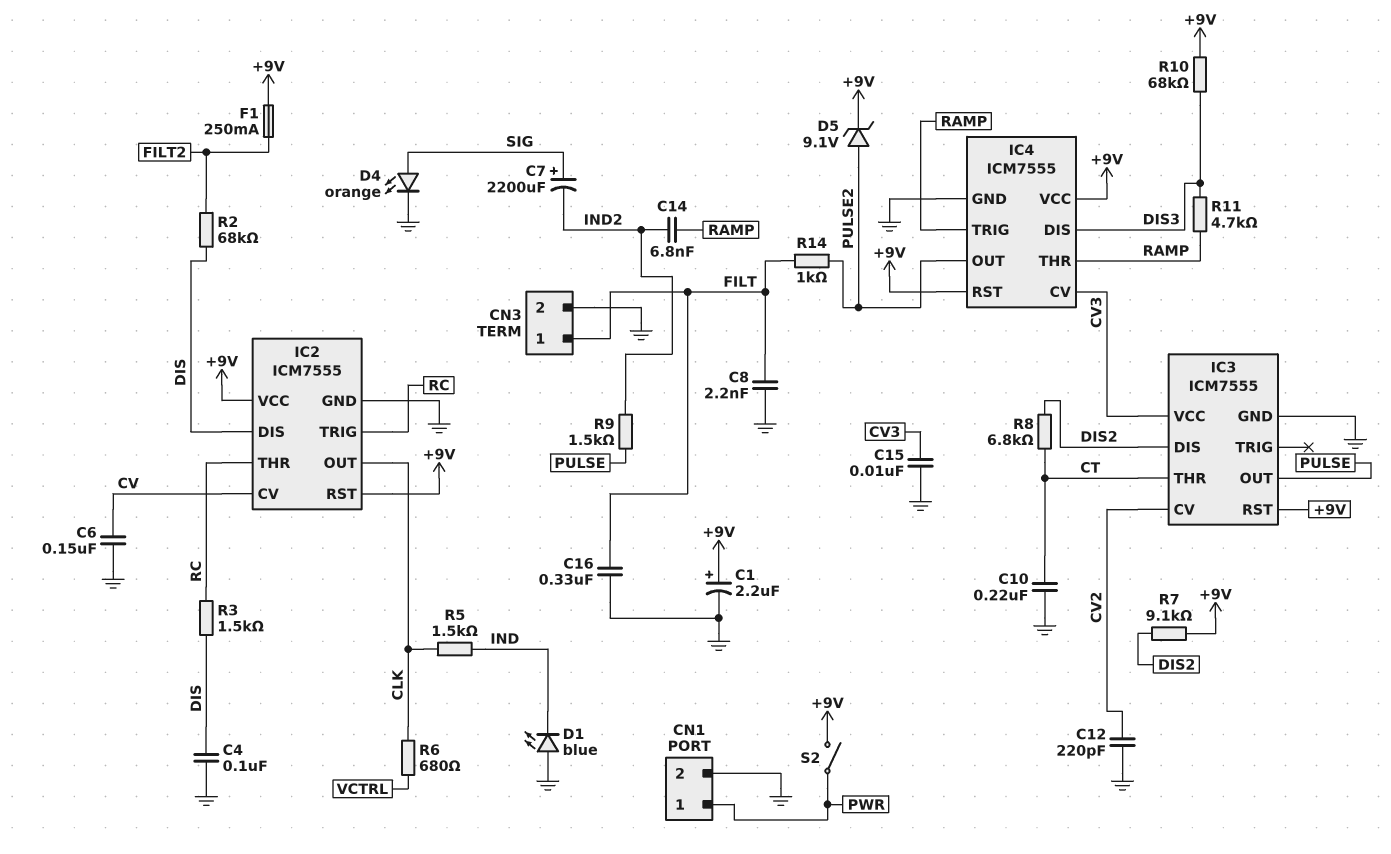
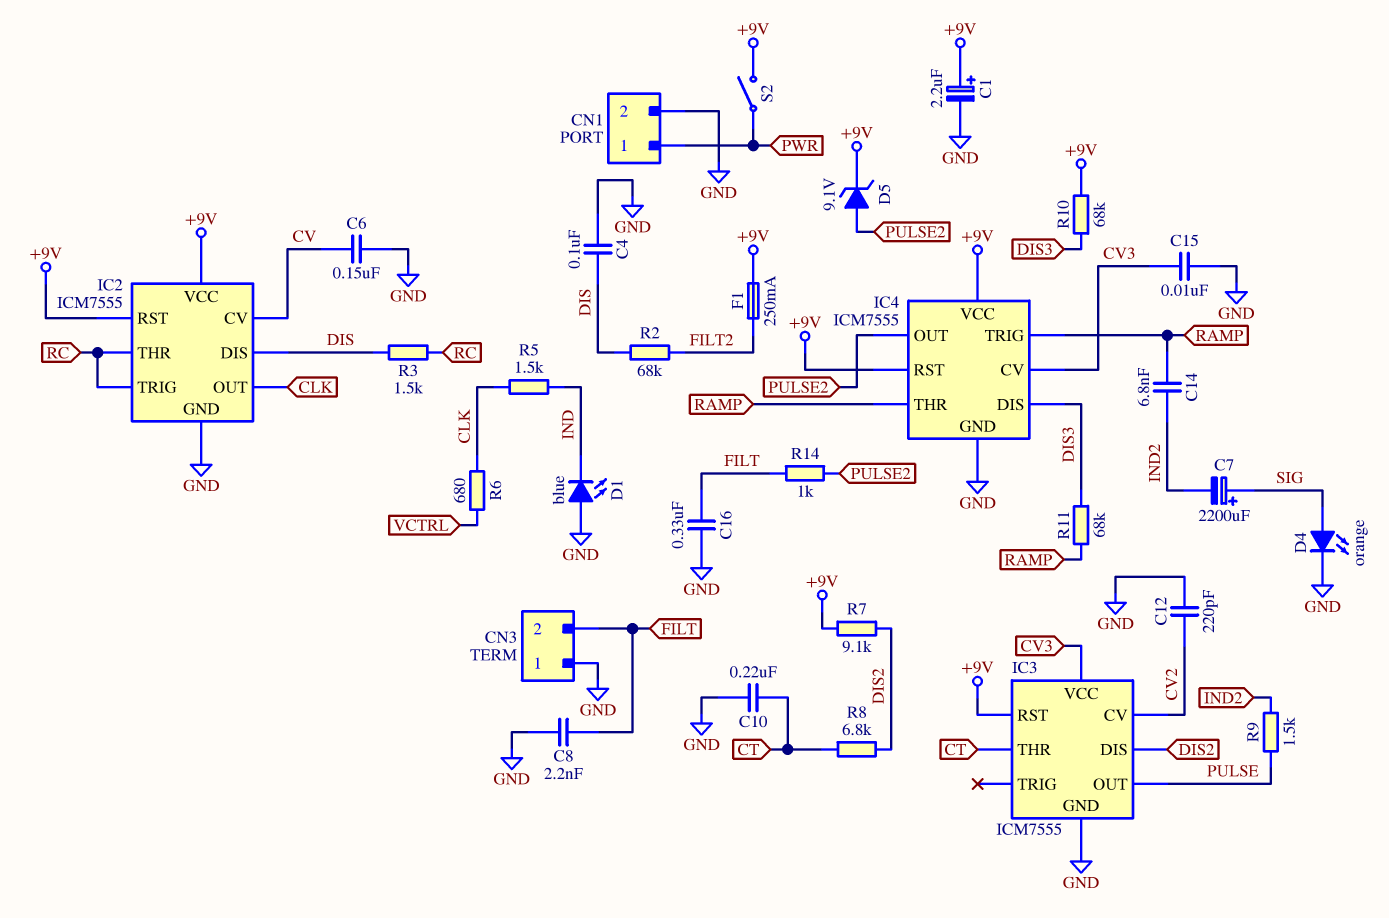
CN3 pin 1: FILT -> GND
CN3 pin 2: GND -> FILT
R11: 4.7k (DIS3, RAMP) -> 68k (DIS3, RAMP)

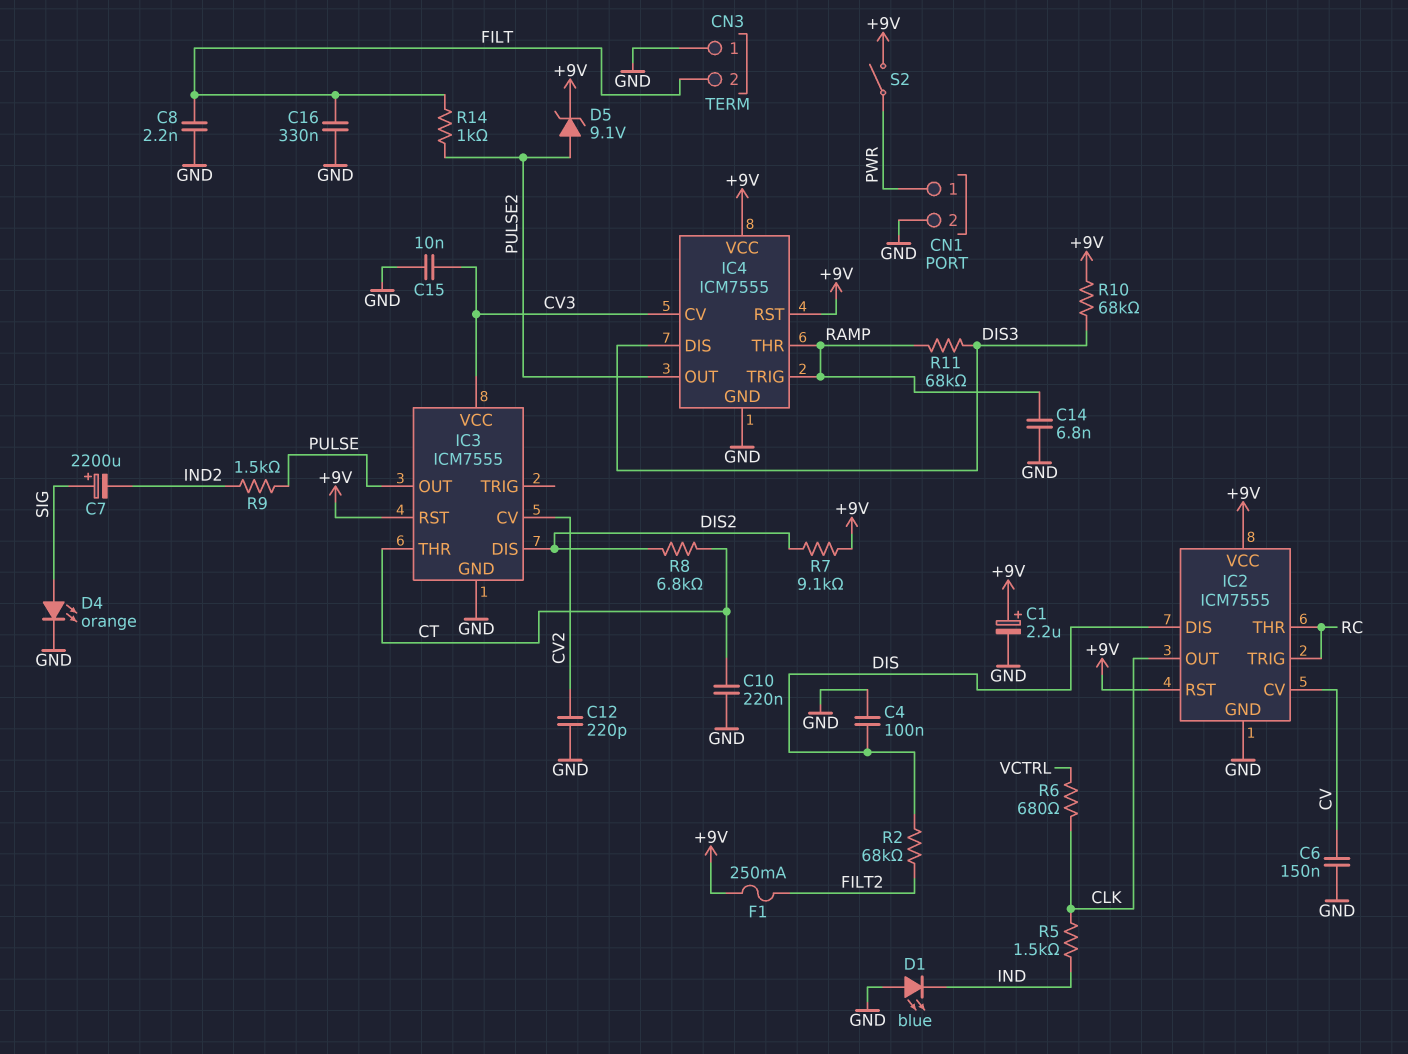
C14: 6.8nF (IND2, RAMP) -> 6.8nF (GND, RAMP)
R3: 1.5k (DIS, RC) -> none

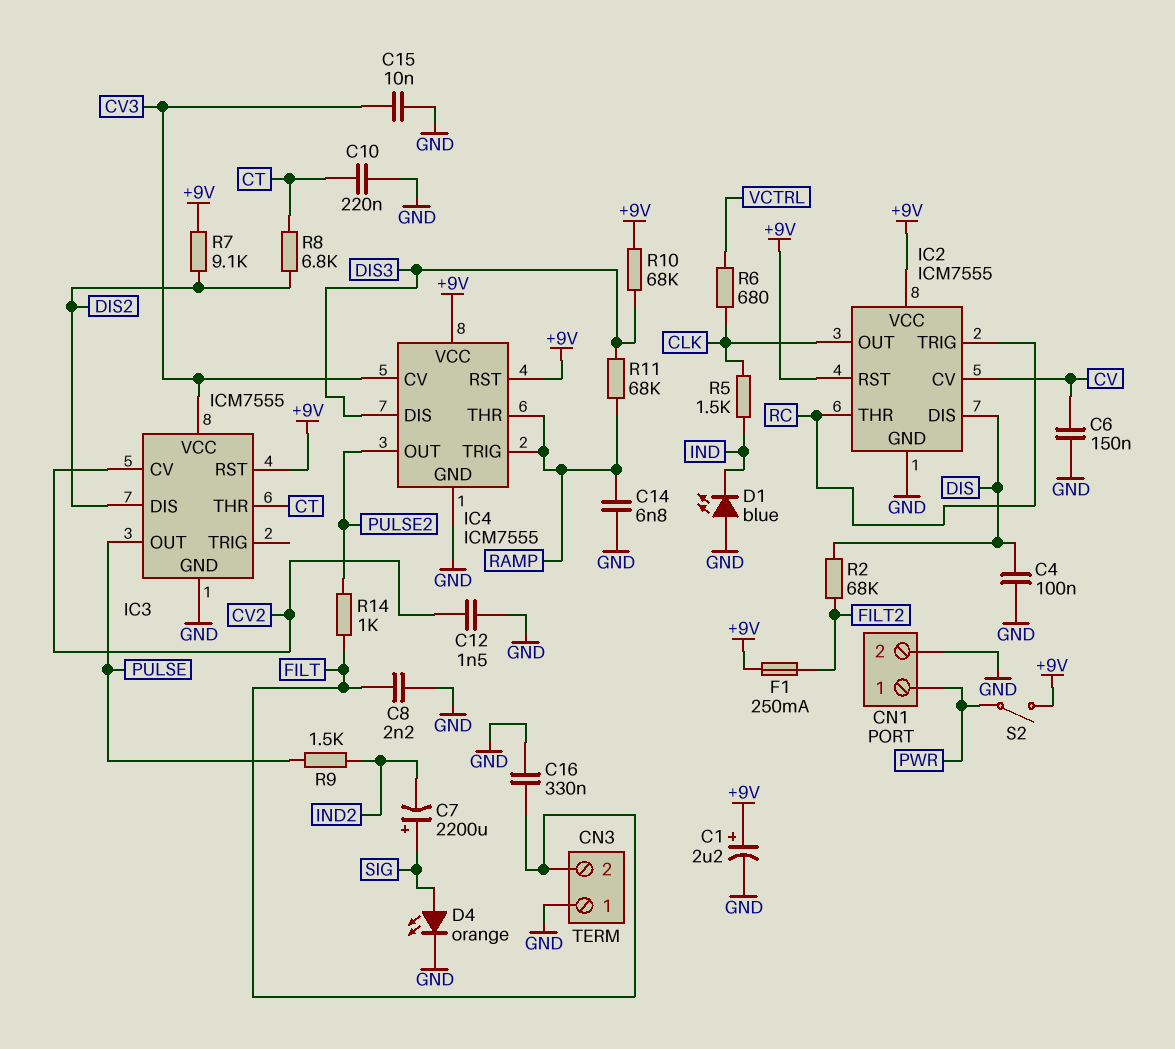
C12: 220pF (CV2, GND) -> 1.5nF (CV2, GND)
D5: zener 9.1V (A PULSE2, K +9V) -> none

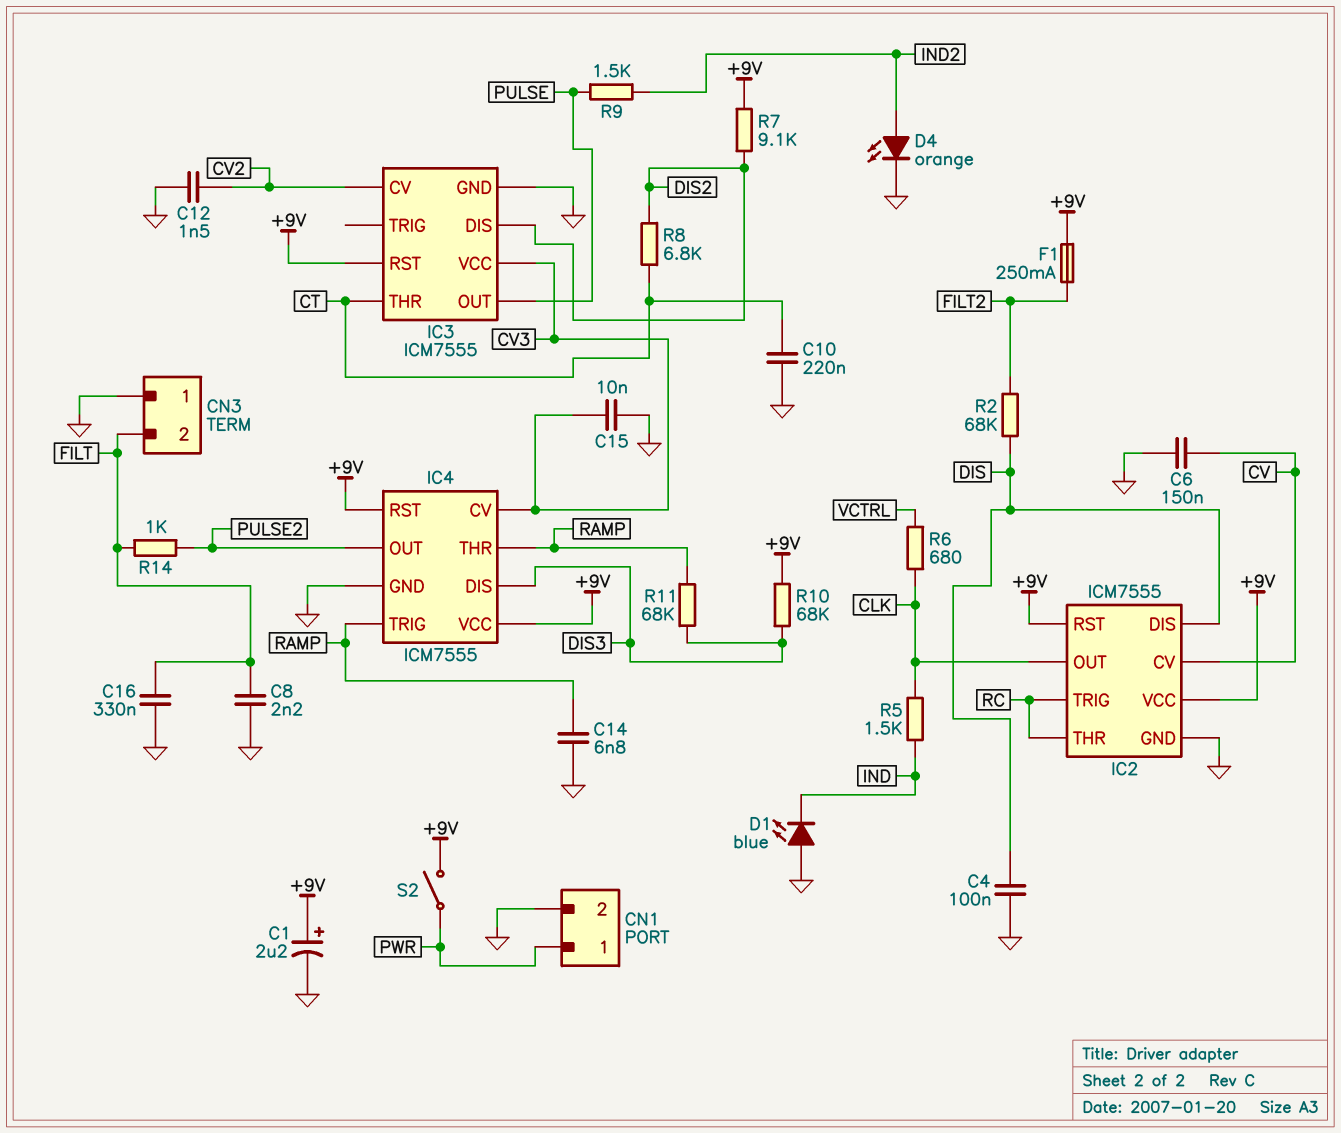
C7: 2200uF (plus SIG, minus IND2) -> none
D4: LED orange (A SIG, K GND) -> LED orange (A IND2, K GND)

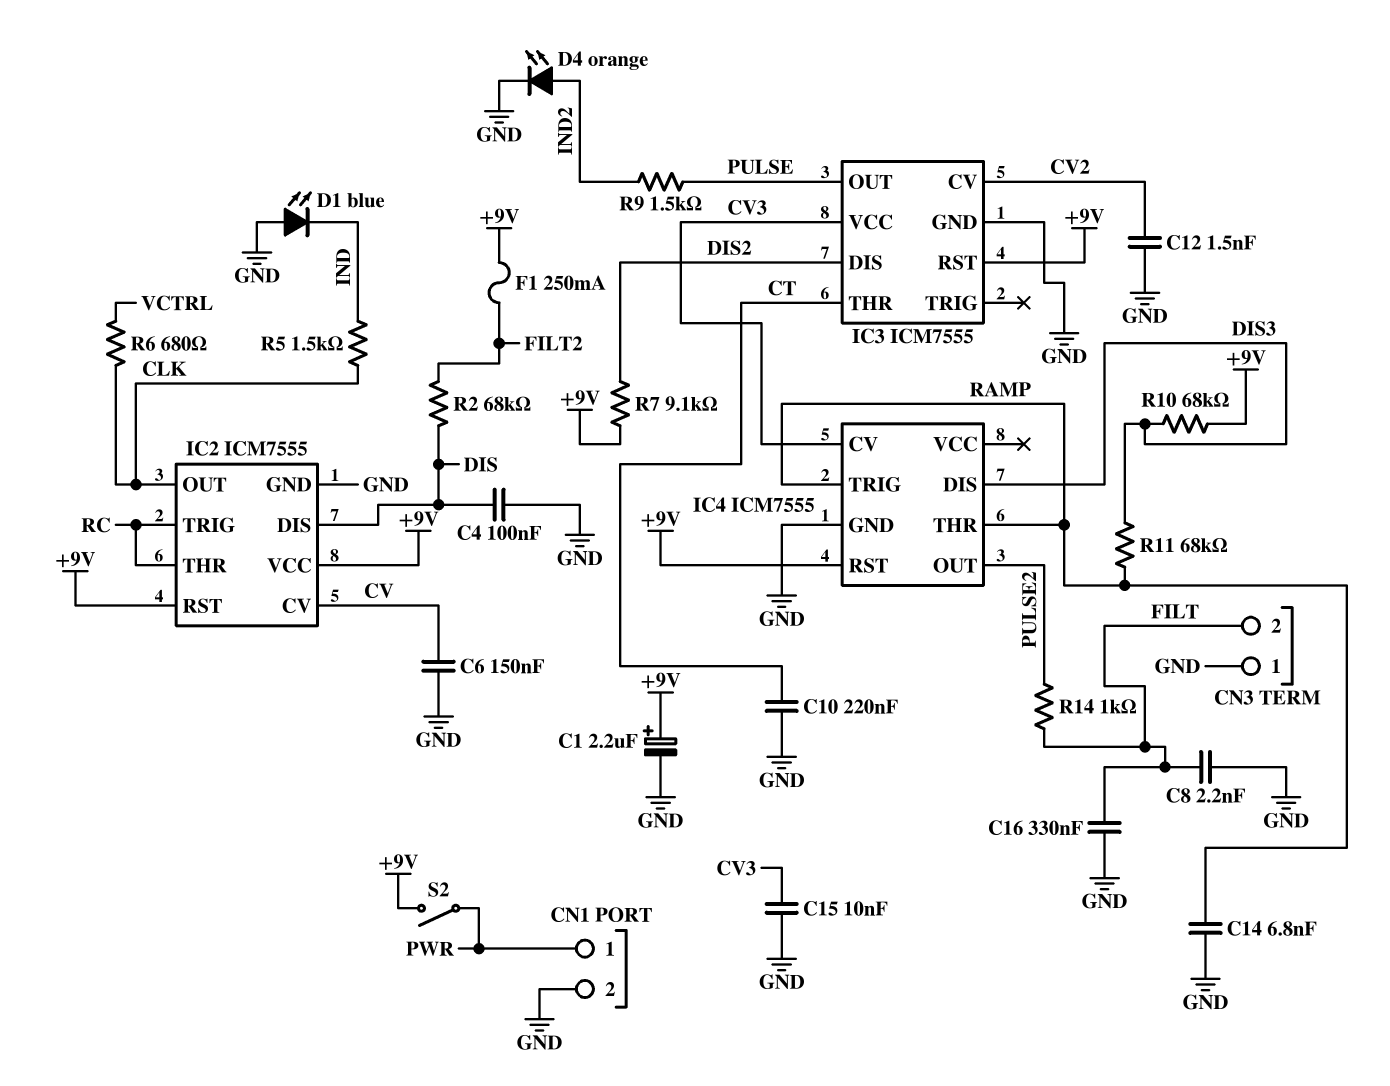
IC4 pin VCC: +9V -> none
R8: 6.8k (CT, DIS2) -> none

